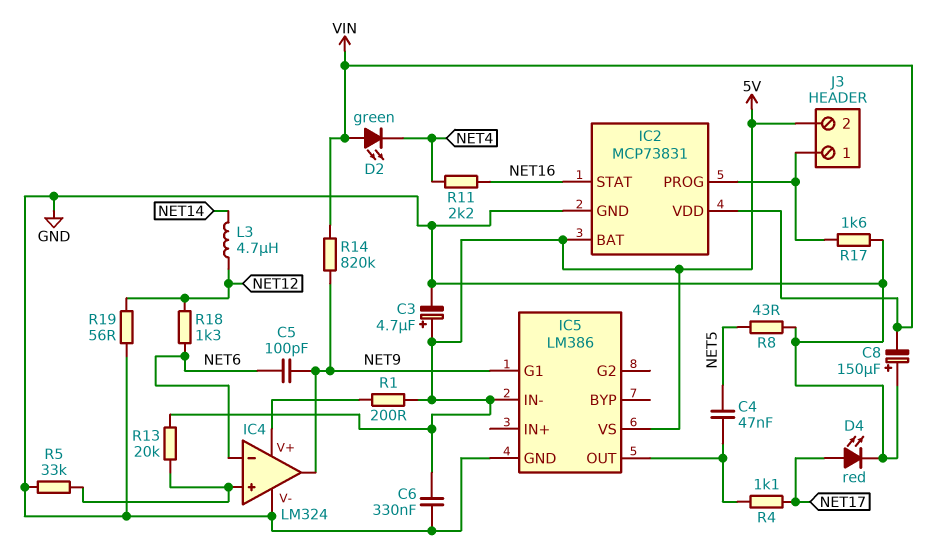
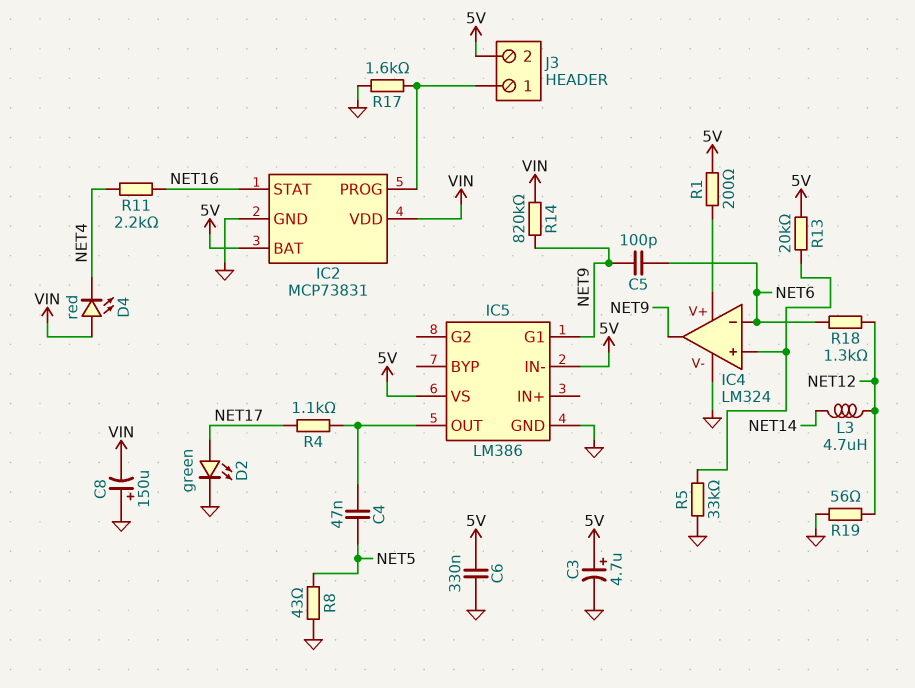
D2: LED green (A VIN, K NET4) -> LED green (A NET17, K GND)
D4: LED red (A NET17, K GND) -> LED red (A VIN, K NET4)

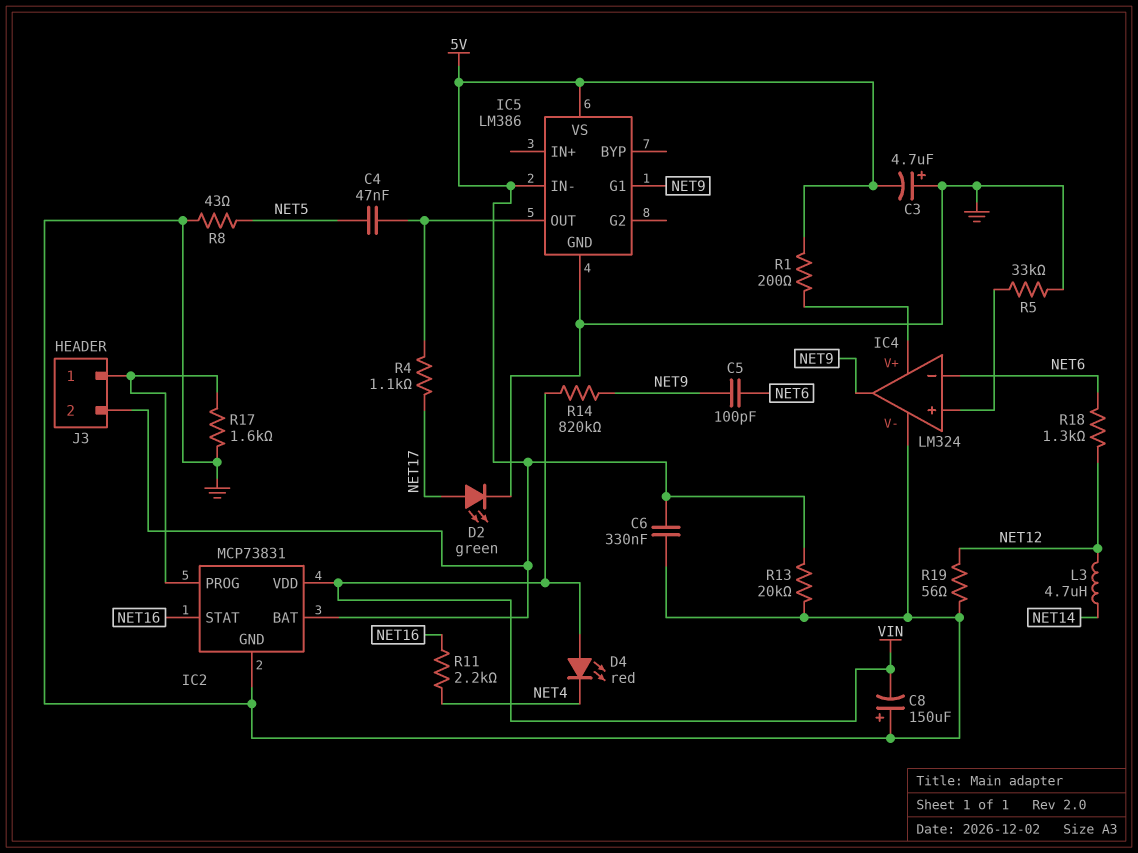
C3: 4.7uF (plus 5V, minus GND) -> 4.7uF (plus GND, minus 5V)
R13: 20k (5V, IC4/in+) -> 20k (5V, GND)

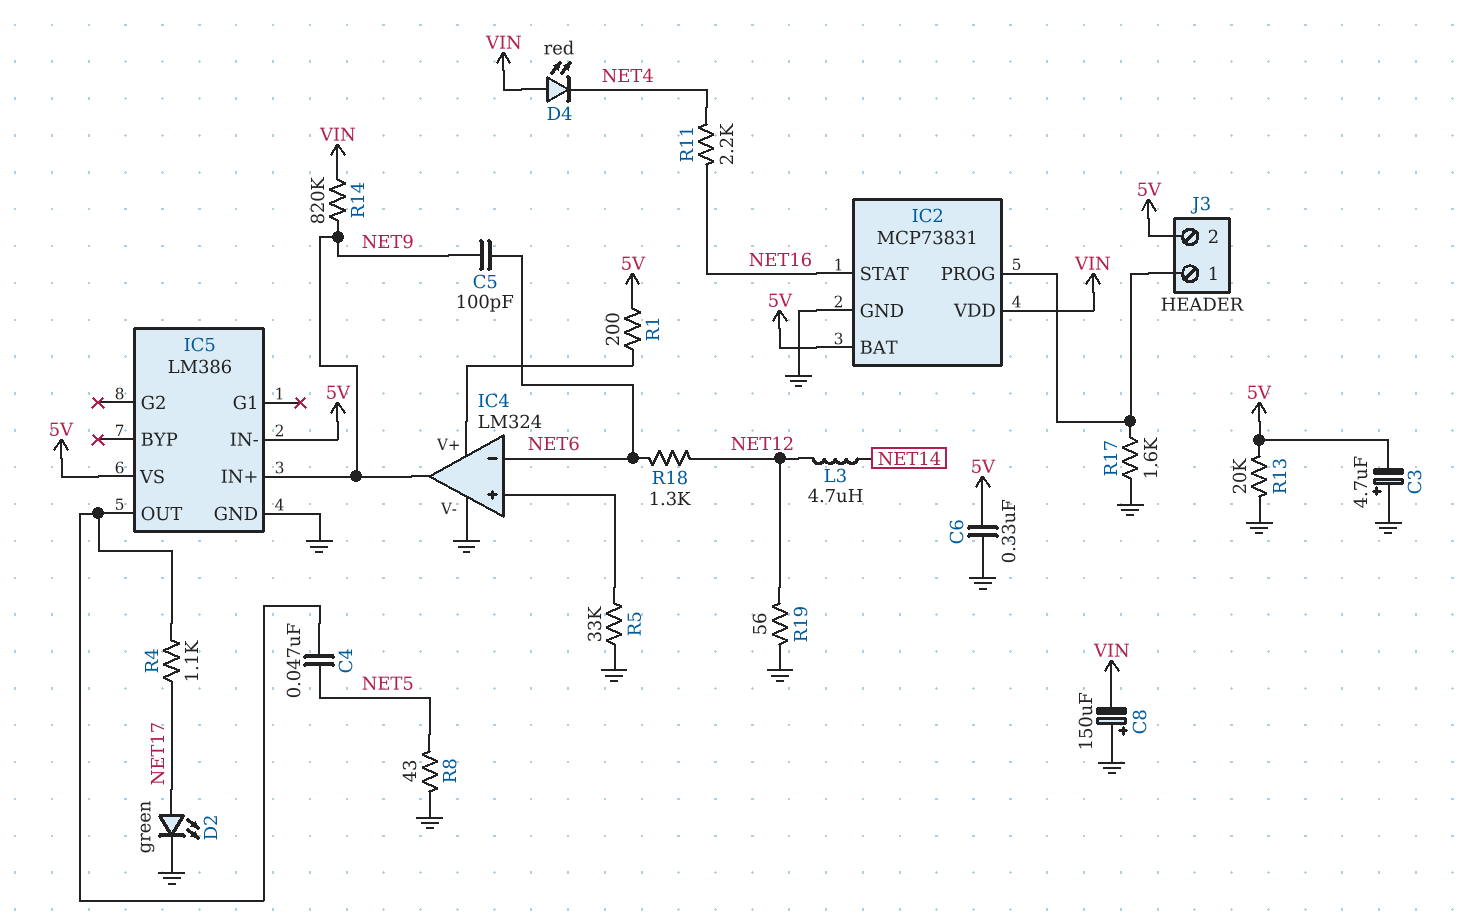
IC5 pin G1: NET9 -> none
IC5 pin IN+: none -> NET9

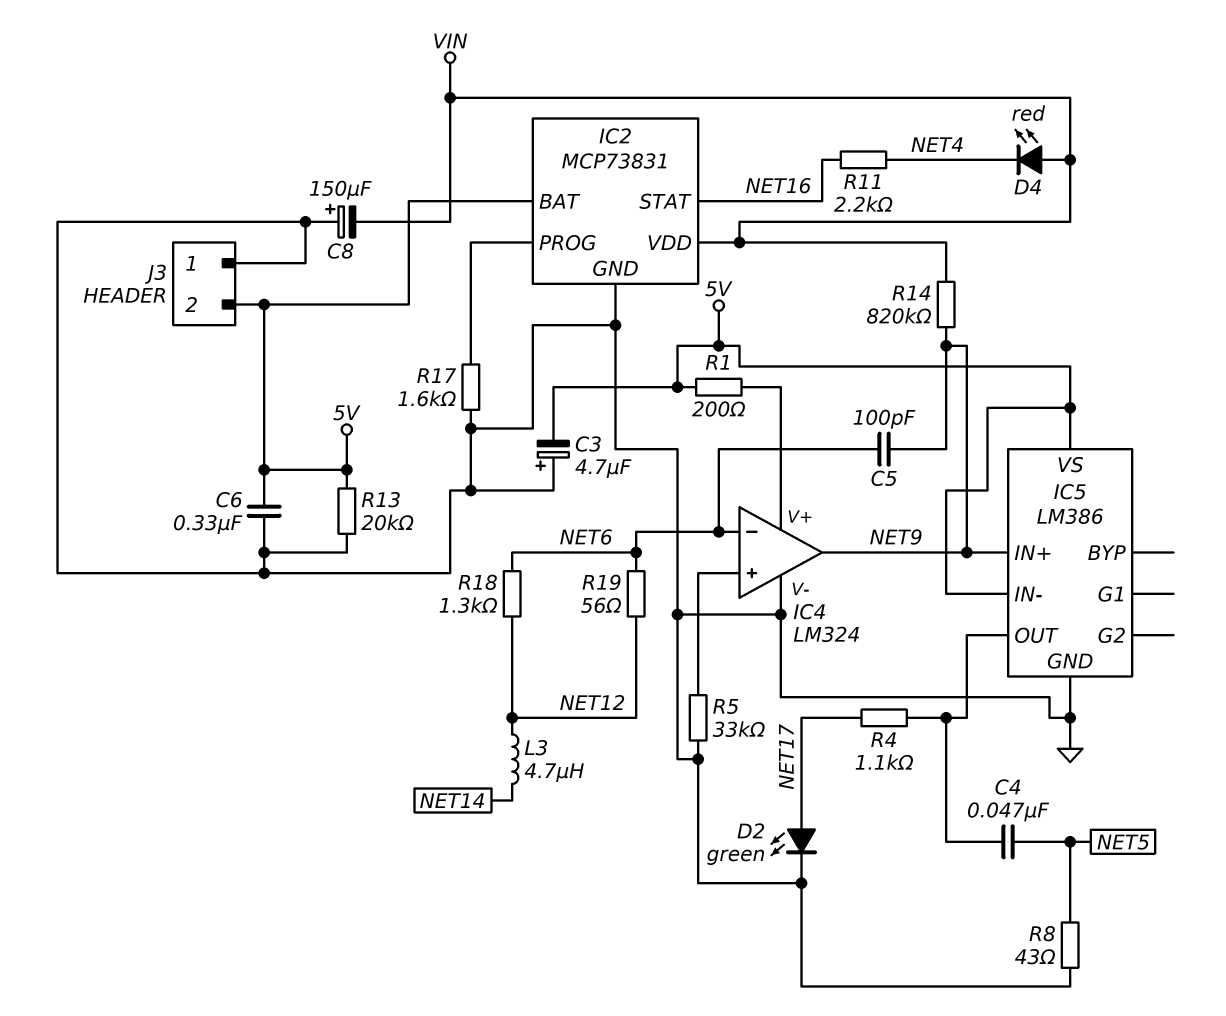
J3 pin 1: IC2/PROG -> GND
R19: 56 (GND, NET12) -> 56 (NET6, NET12)

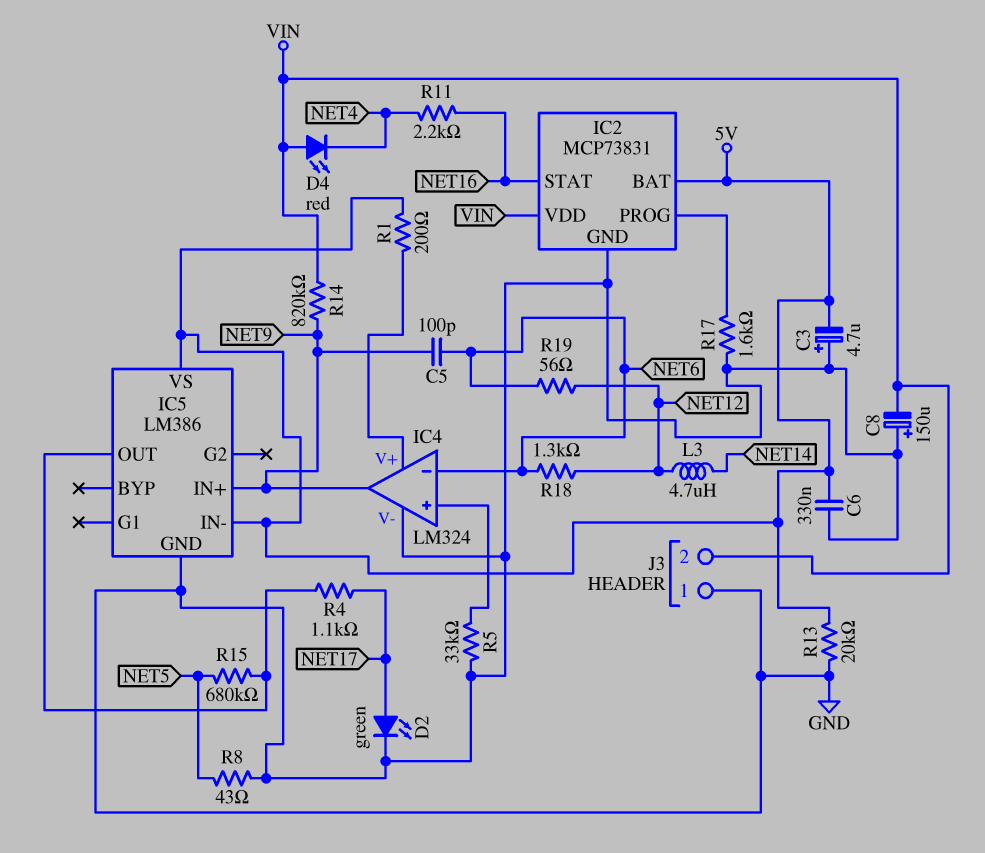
C4: 47nF (IC5/OUT, NET5) -> none
J3 pin 2: 5V -> VIN
R15: none -> 680k (IC5/OUT, NET5)

